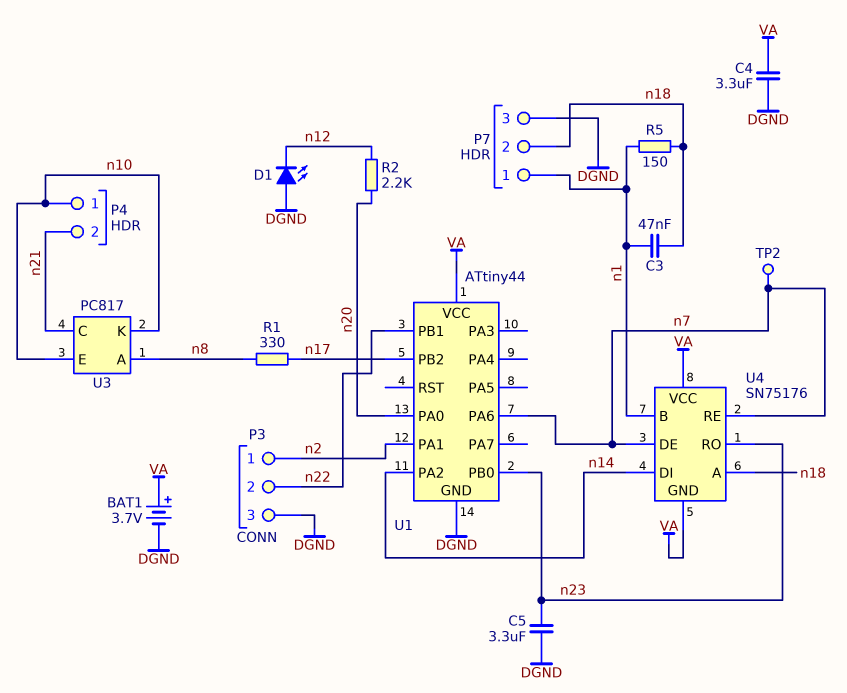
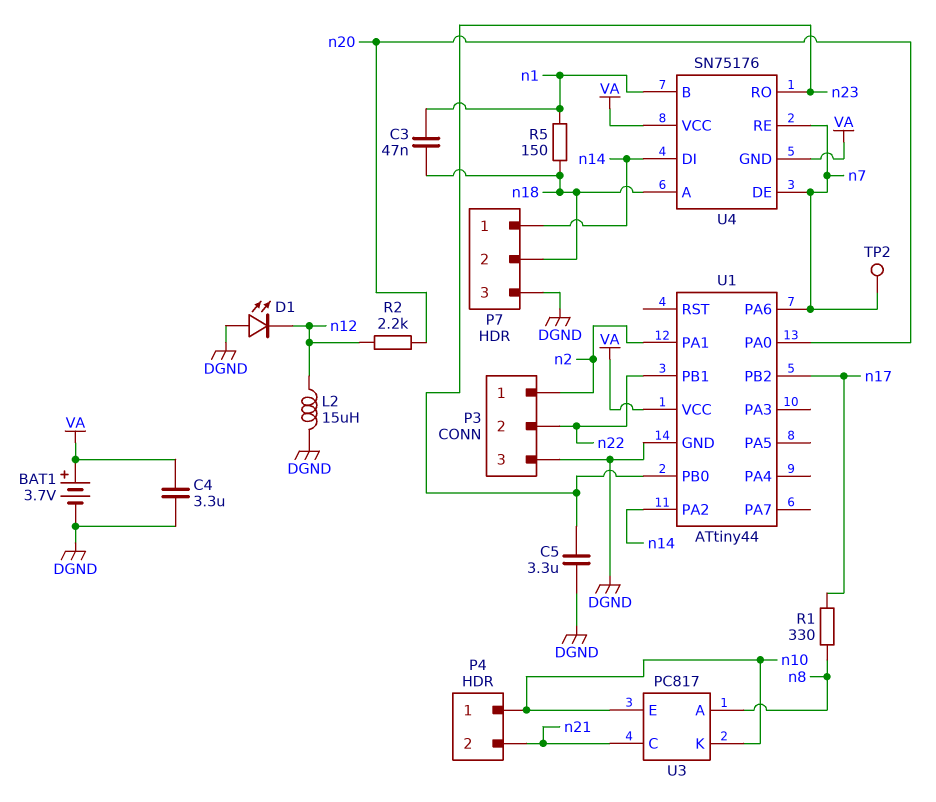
L2: none -> 15uH (DGND, n12)
P7 pin 1: n1 -> n14

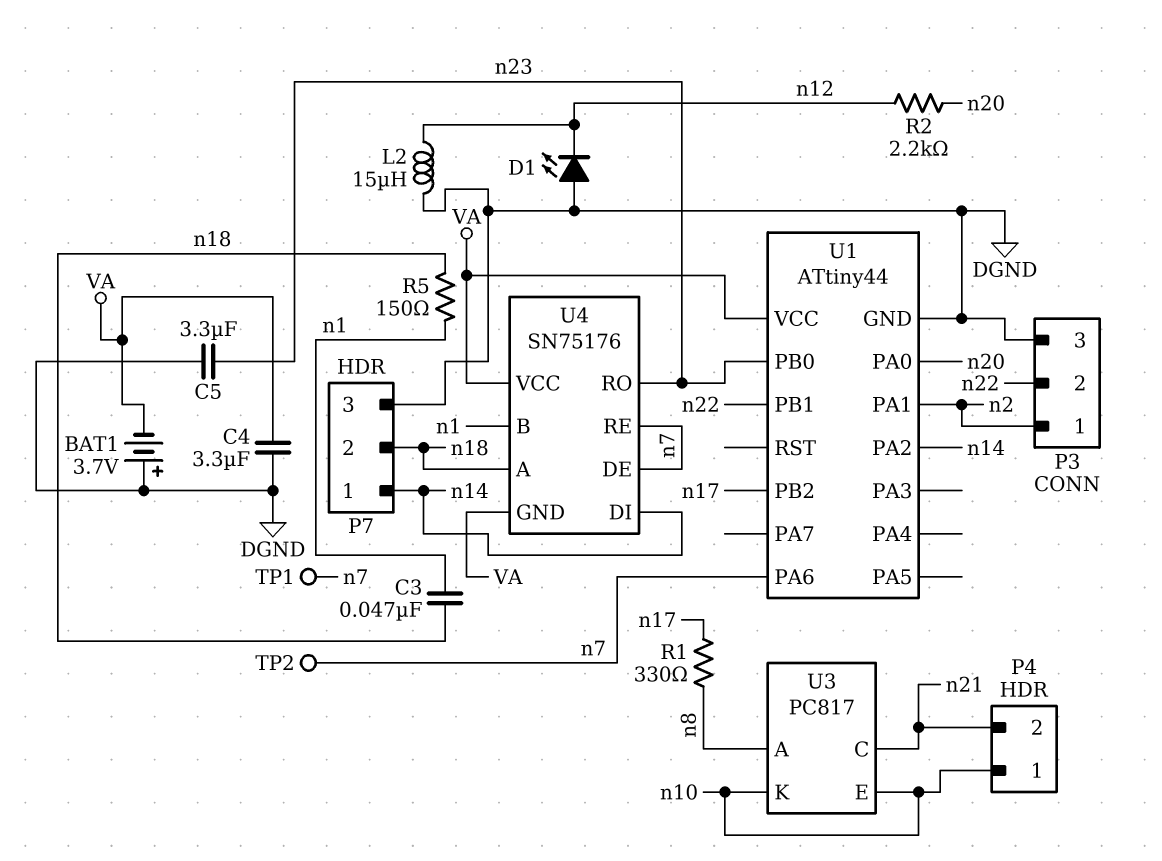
BAT1: 3.7V (plus VA, minus DGND) -> 3.7V (plus DGND, minus VA)
TP1: none -> test point (n7)

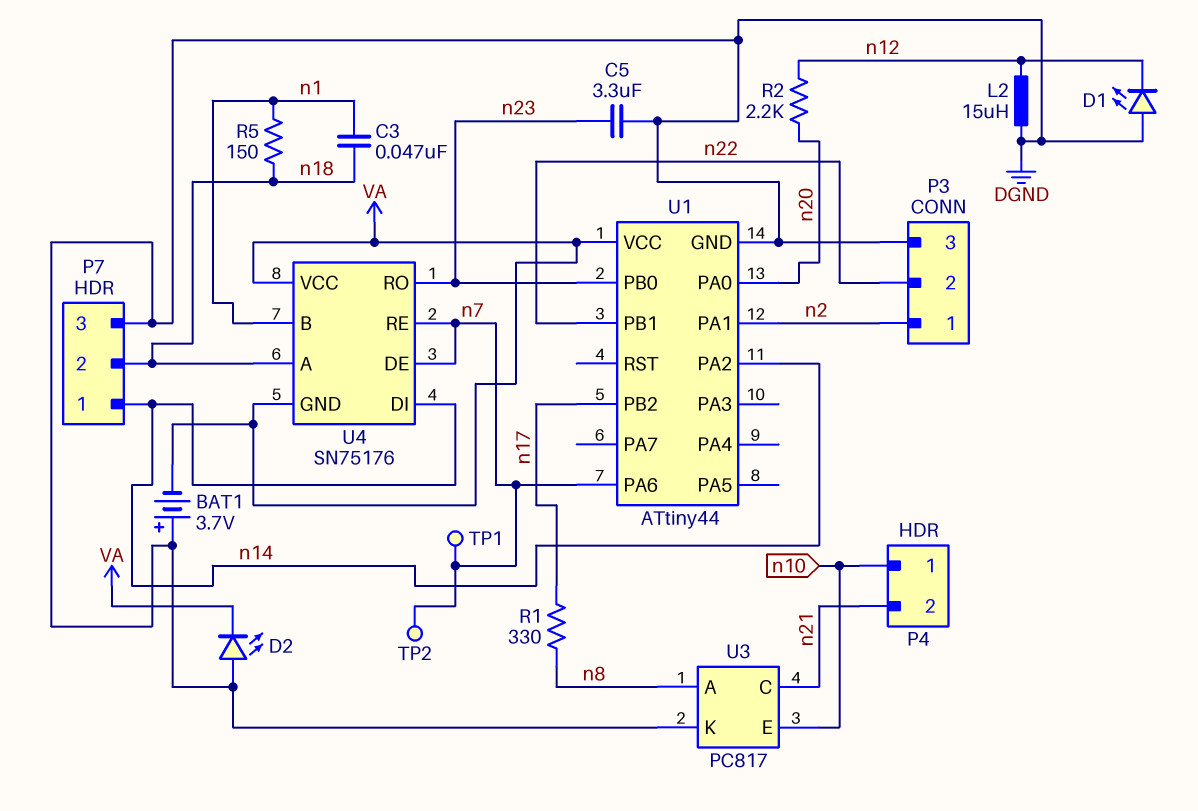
C4: 3.3uF (DGND, VA) -> none
D2: none -> LED (A DGND, K VA)
U3 pin K: n10 -> DGND

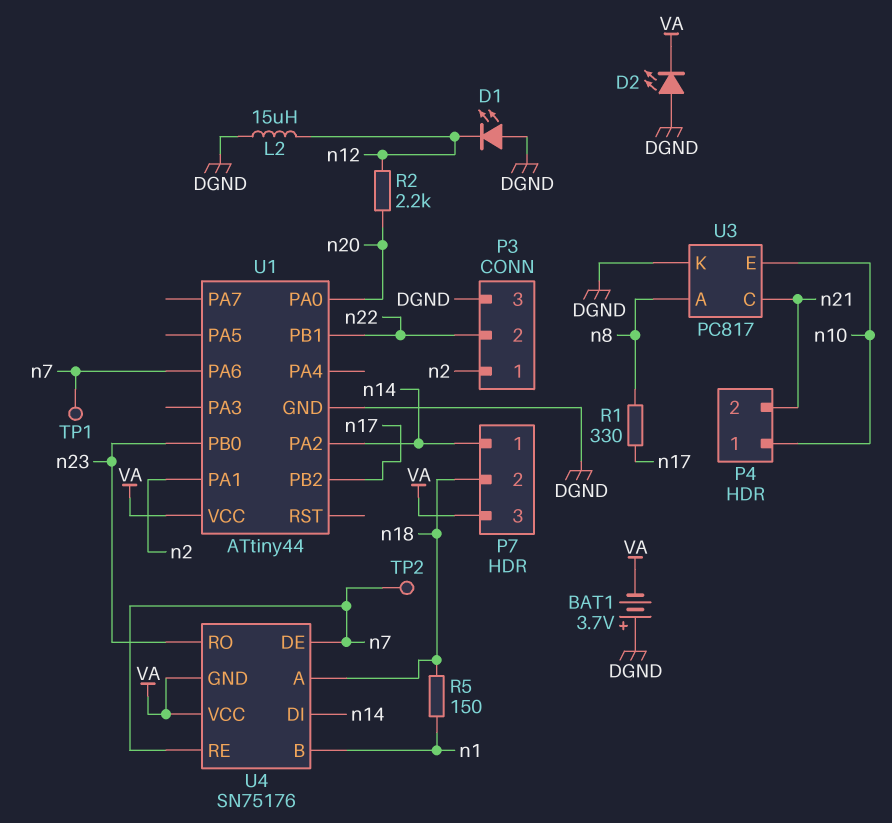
C3: 47nF (n1, n18) -> none
C5: 3.3uF (DGND, n23) -> none
P7 pin 3: DGND -> VA

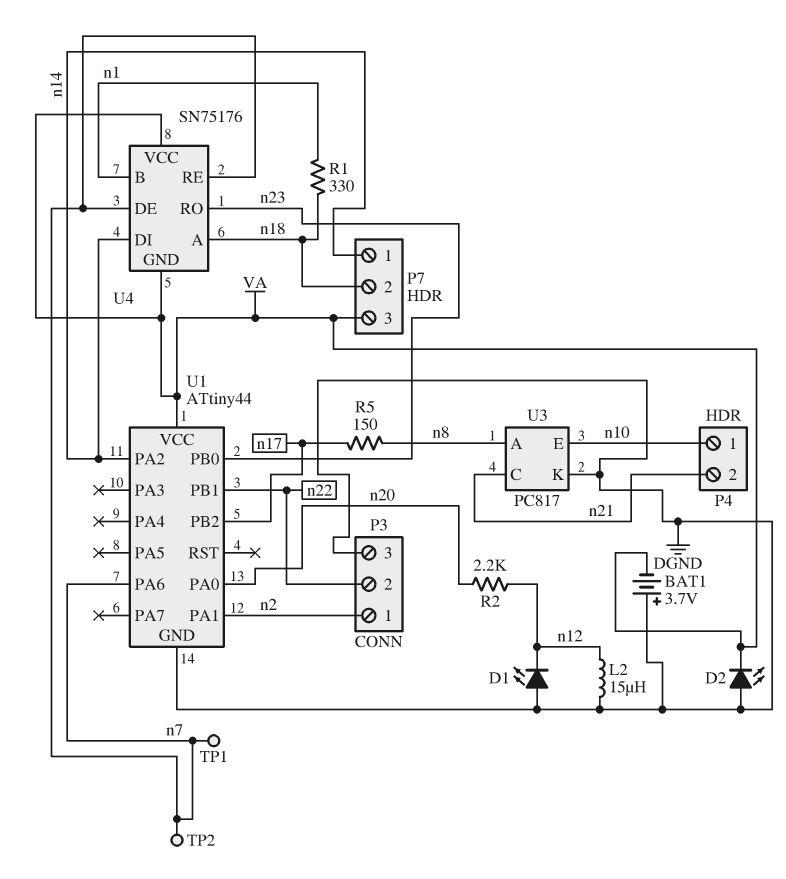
R1: 330 (n8, n17) -> 330 (n1, n18)
R5: 150 (n1, n18) -> 150 (n8, n17)

